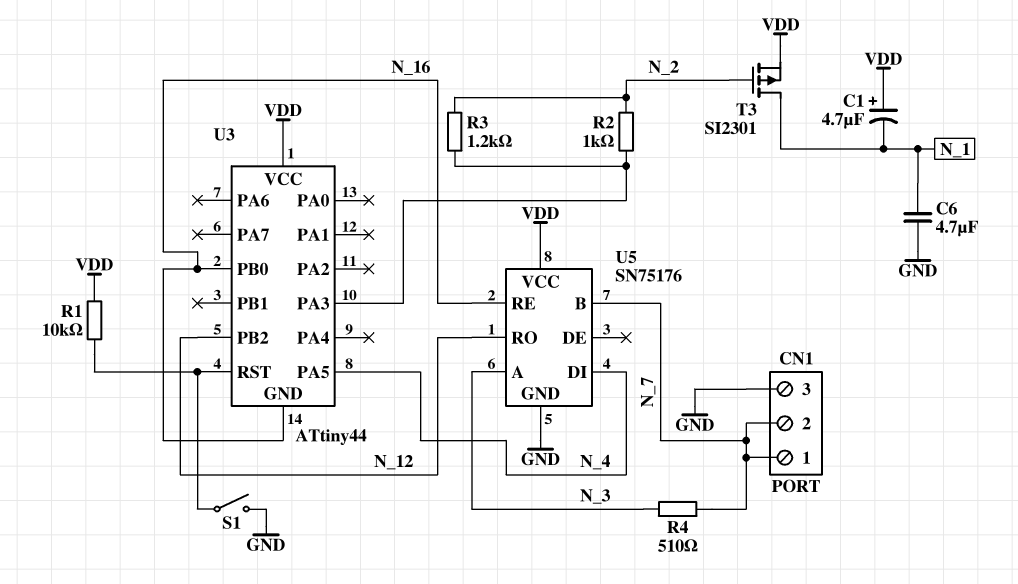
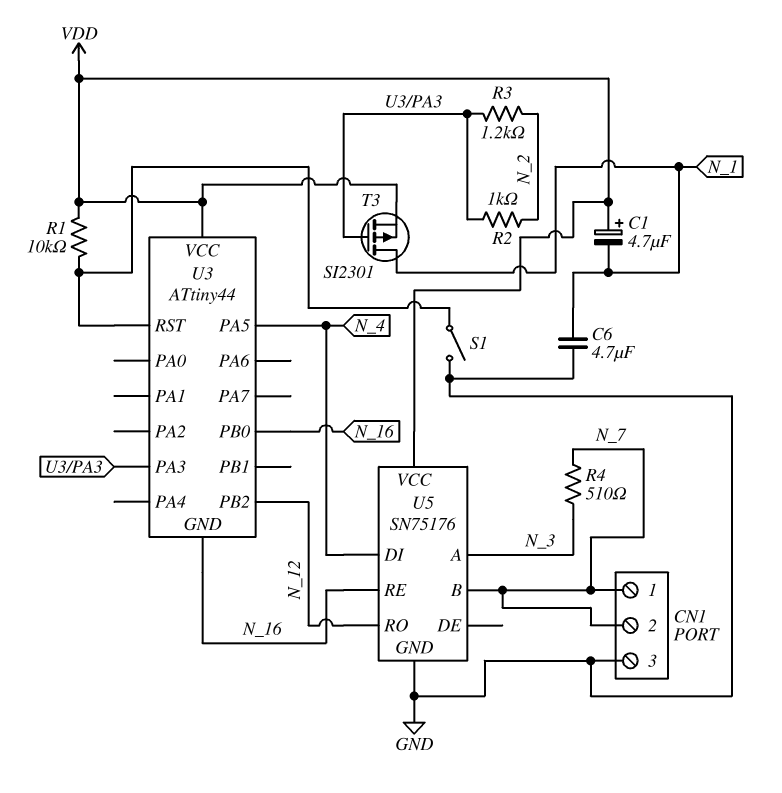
T3: PMOS SI2301 (G N_2, D N_1, S VDD) -> PMOS SI2301 (G U3/PA3, D N_1, S VDD)

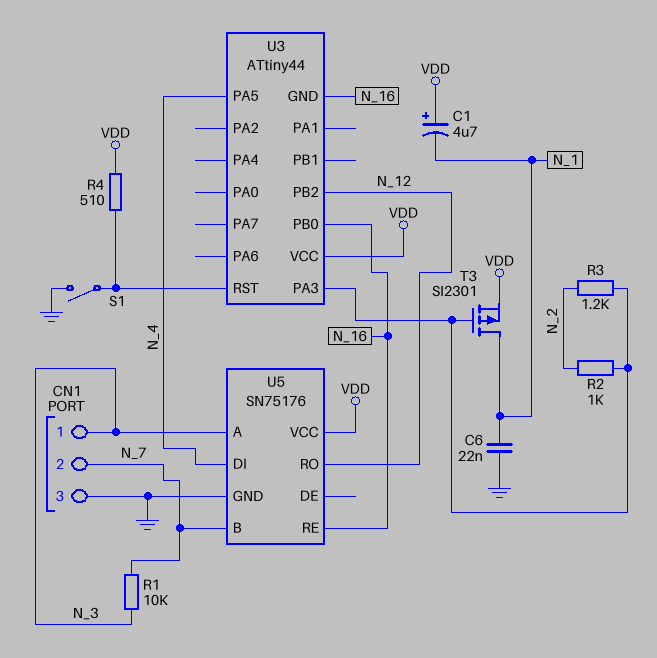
C6: 4.7uF (GND, N_1) -> 22nF (GND, N_1)
CN1 pin 1: N_7 -> N_3
R1: 10k (U3/RST, VDD) -> 10k (N_3, N_7)
R4: 510 (N_3, N_7) -> 510 (U3/RST, VDD)

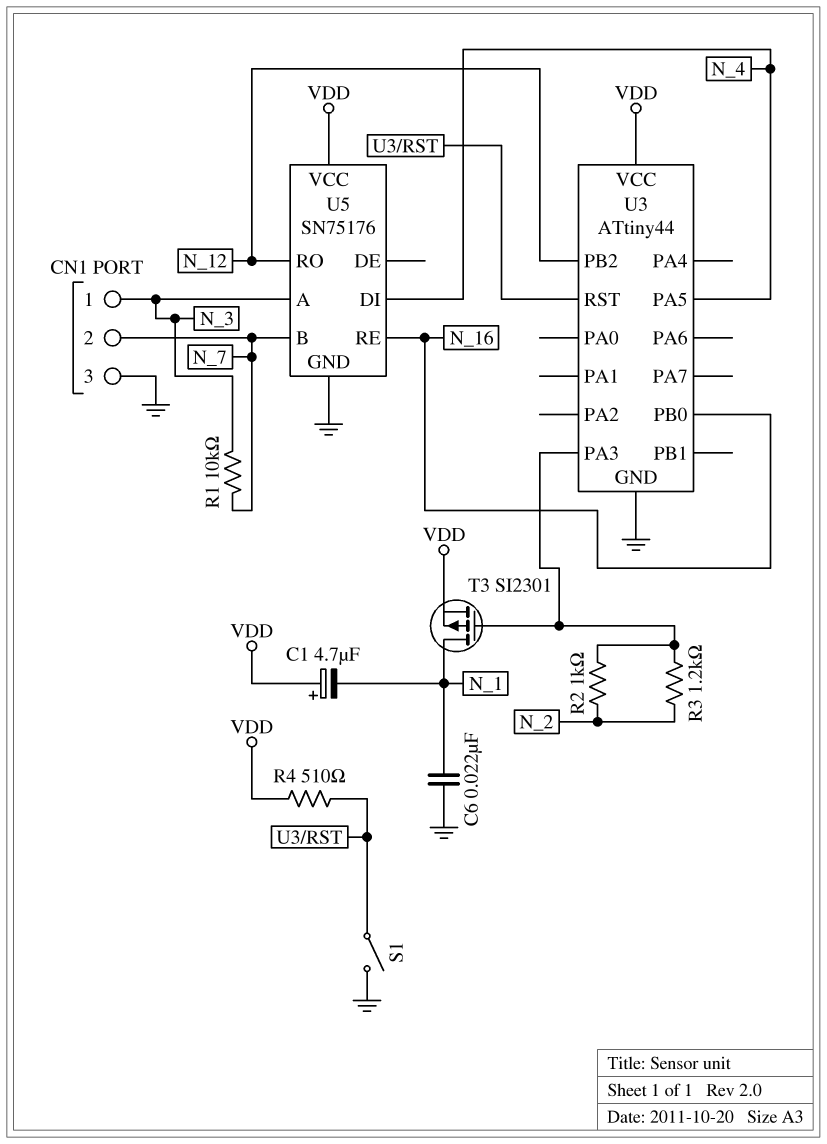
U3 pin GND: N_16 -> GND

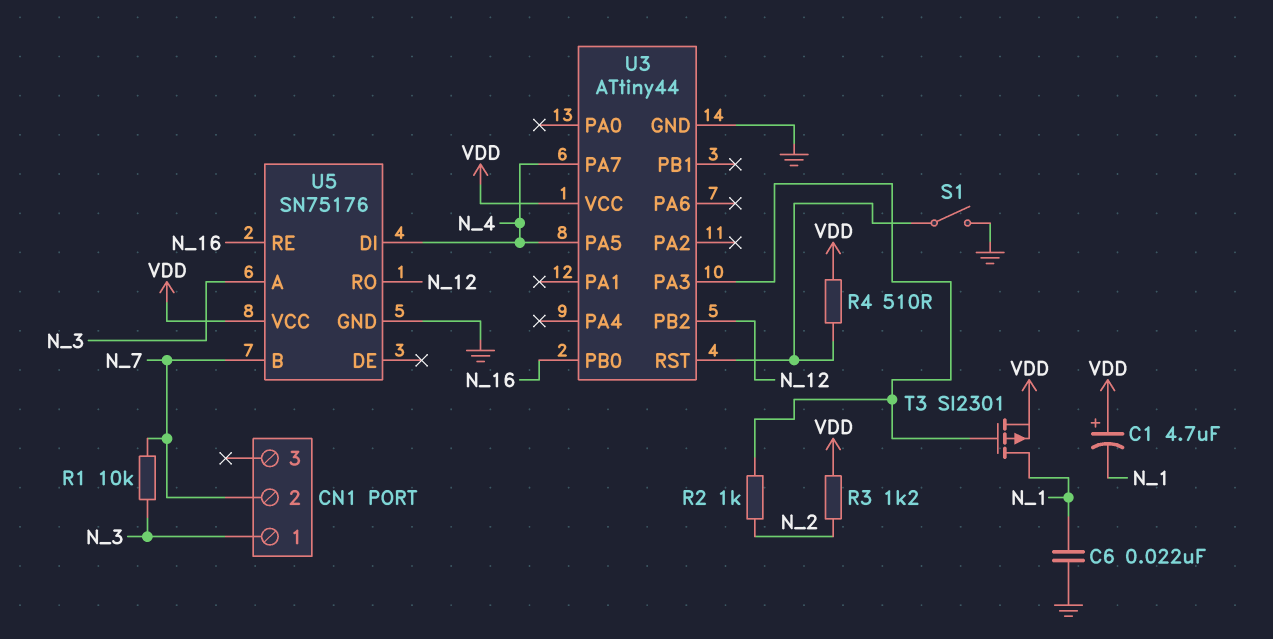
CN1 pin 3: GND -> none
R3: 1.2k (N_2, U3/PA3) -> 1.2k (N_2, VDD)
U3 pin PA7: none -> N_4

